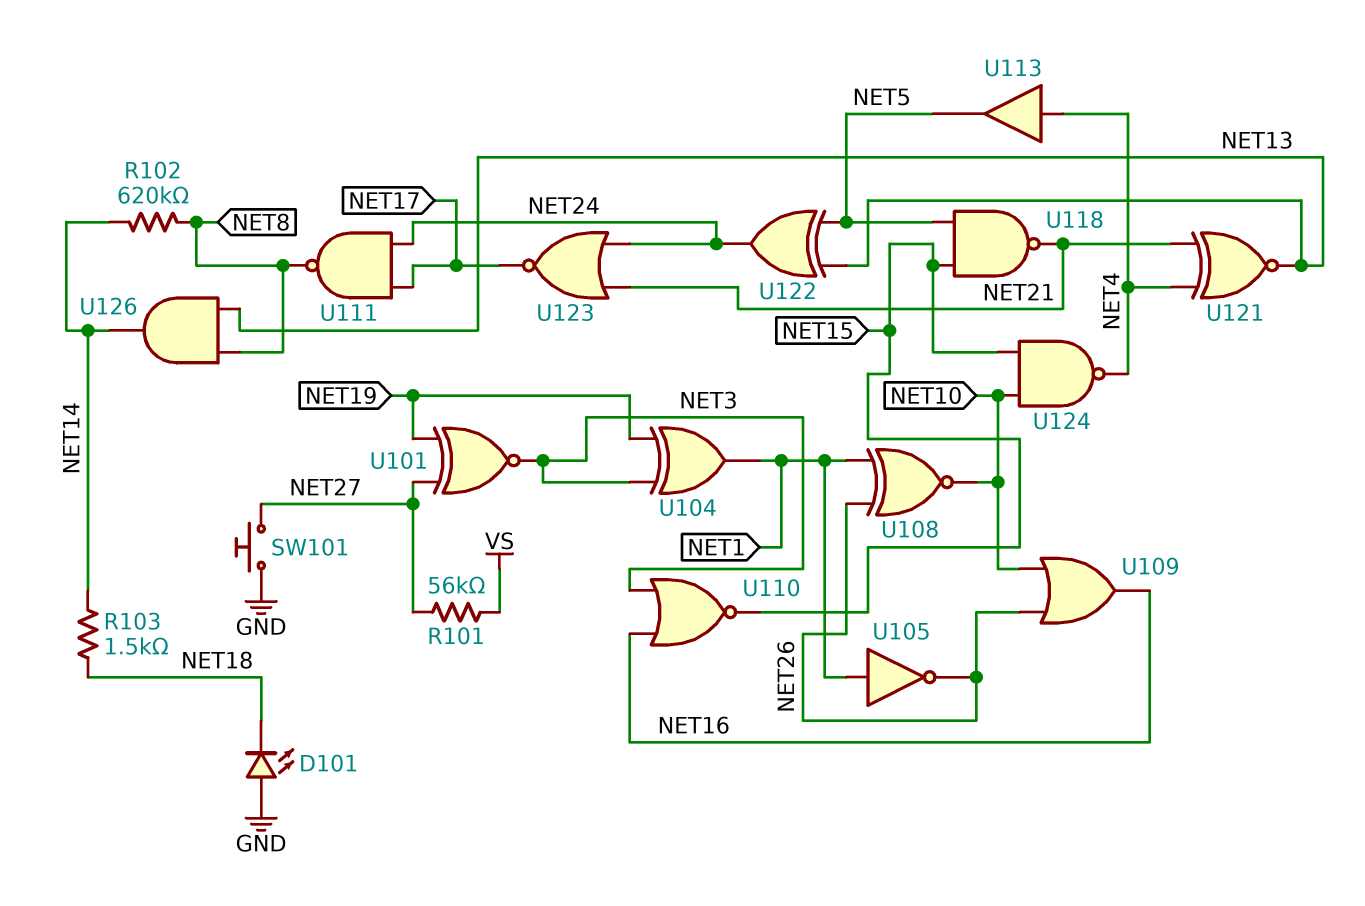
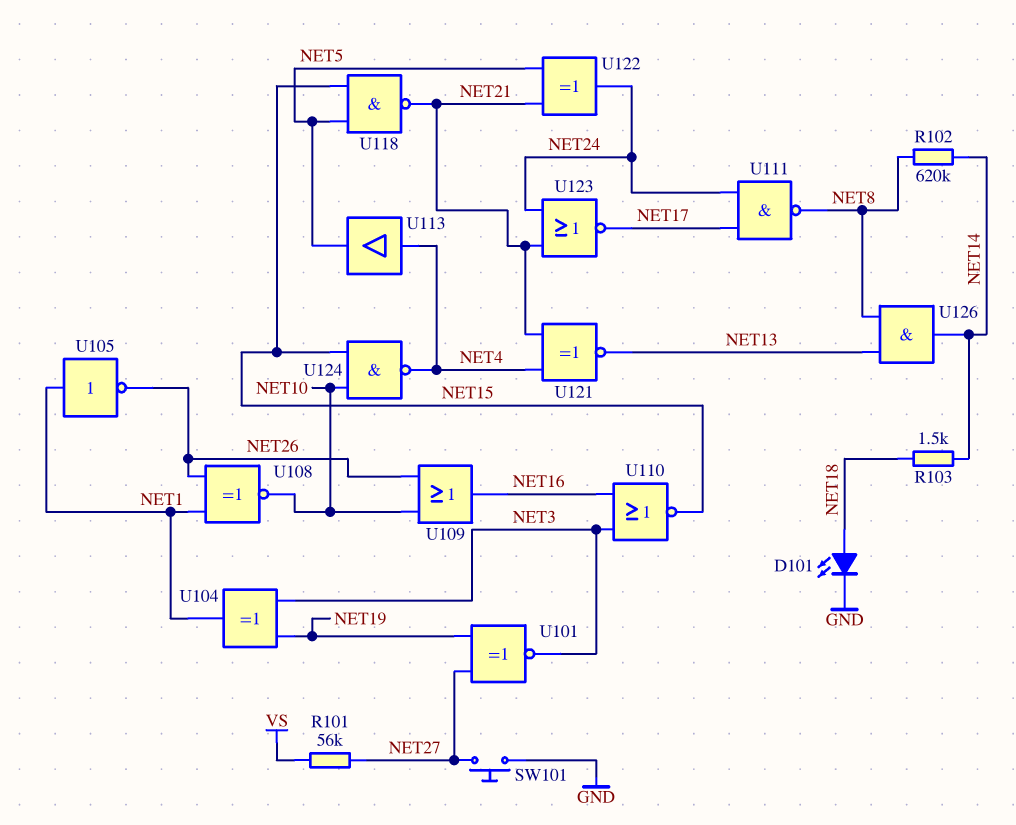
D101: LED (A GND, K NET18) -> LED (A NET18, K GND)
U122: XOR (in NET5, in NET13, out NET24) -> XOR (in NET5, in NET21, out NET24)

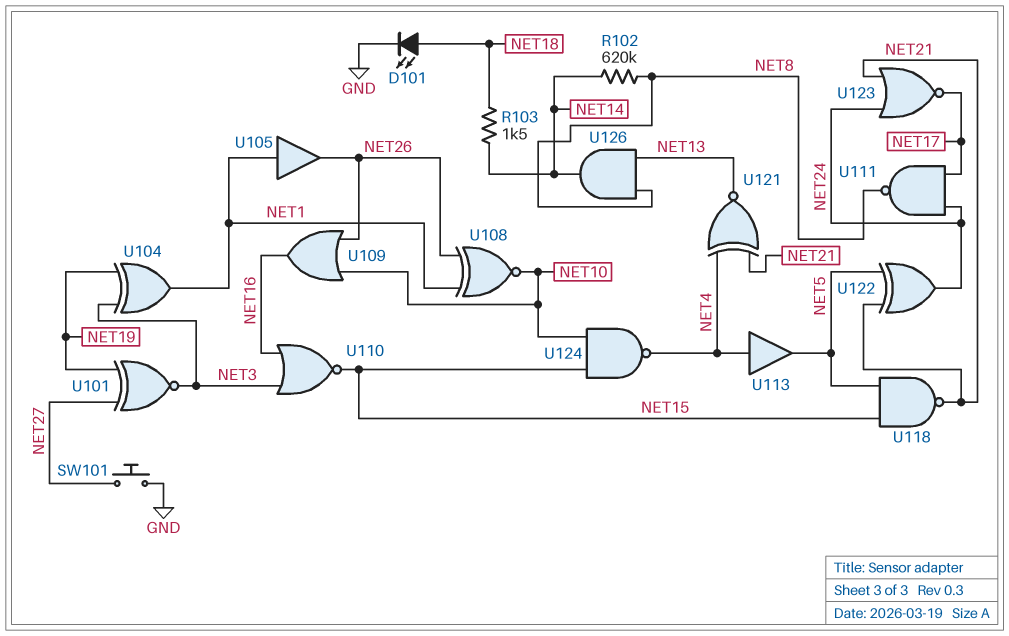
R101: 56k (NET27, VS) -> none
U105: NOT (in NET1, out NET26) -> buffer (in NET1, out NET26)

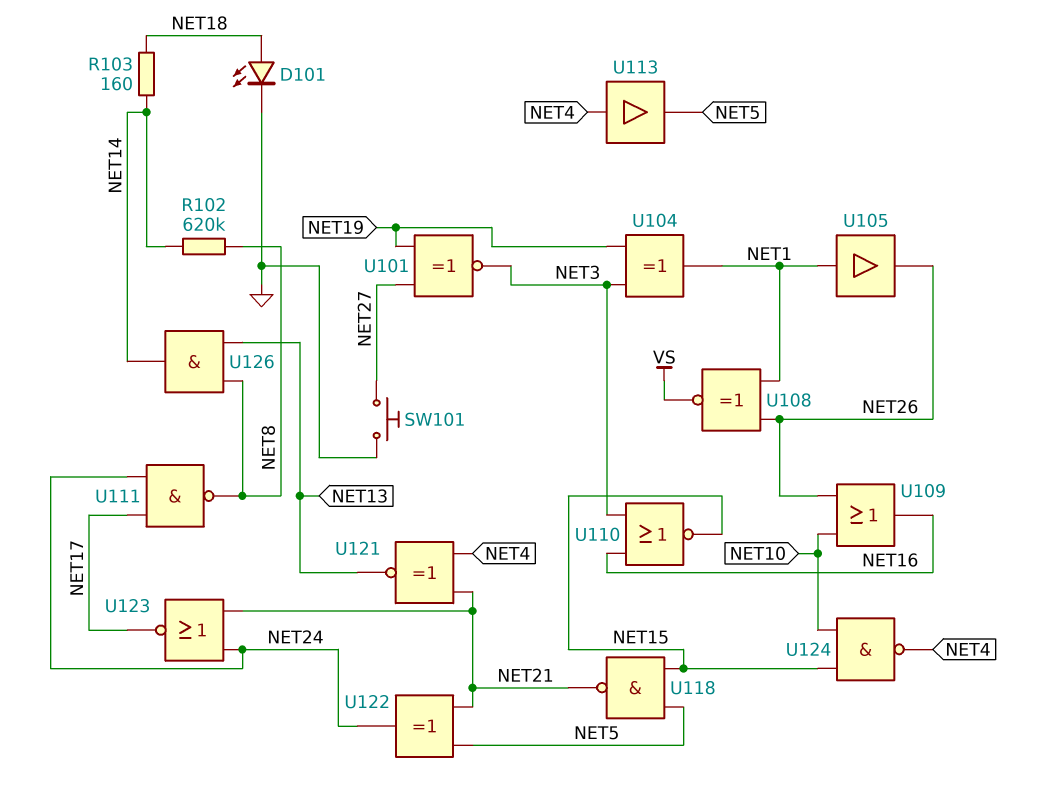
R103: 1.5k (NET14, NET18) -> 160 (NET14, NET18)
U108: XNOR (in NET1, in NET26, out NET10) -> XNOR (in NET1, in NET26, out VS)

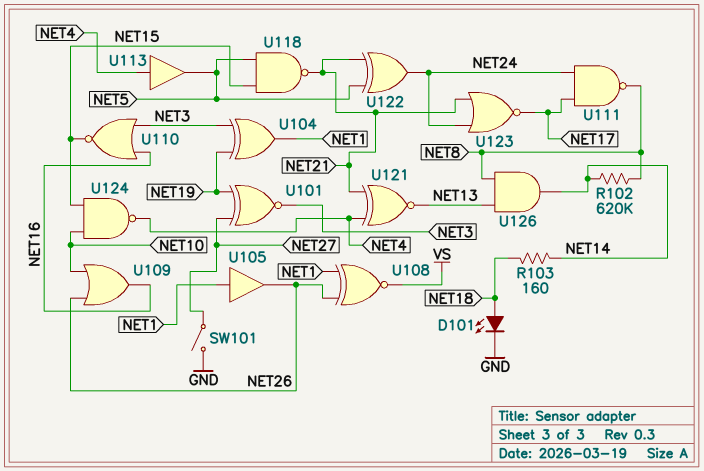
SW101: button (GND, NET27) -> switch (GND, NET27)

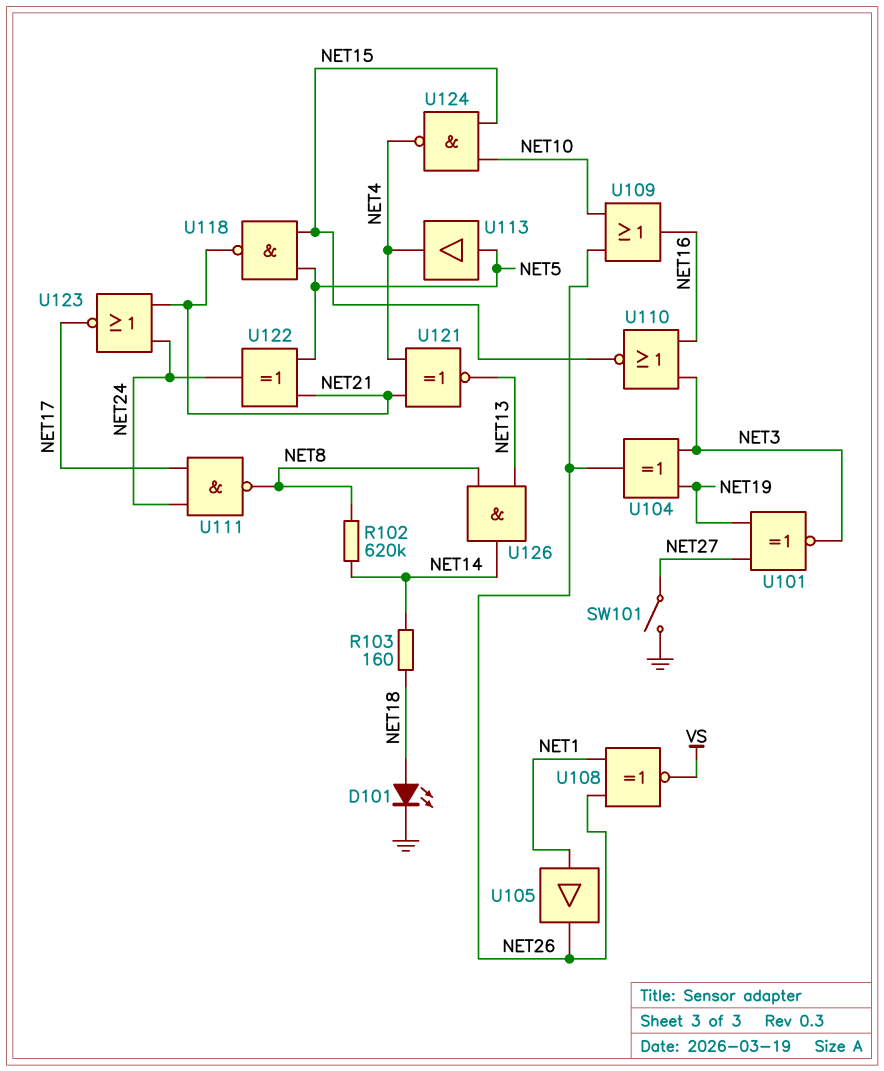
U104: XOR (in NET3, in NET19, out NET1) -> XOR (in NET3, in NET19, out NET26)
U113: buffer (in NET4, out NET5) -> buffer (in NET5, out NET4)

